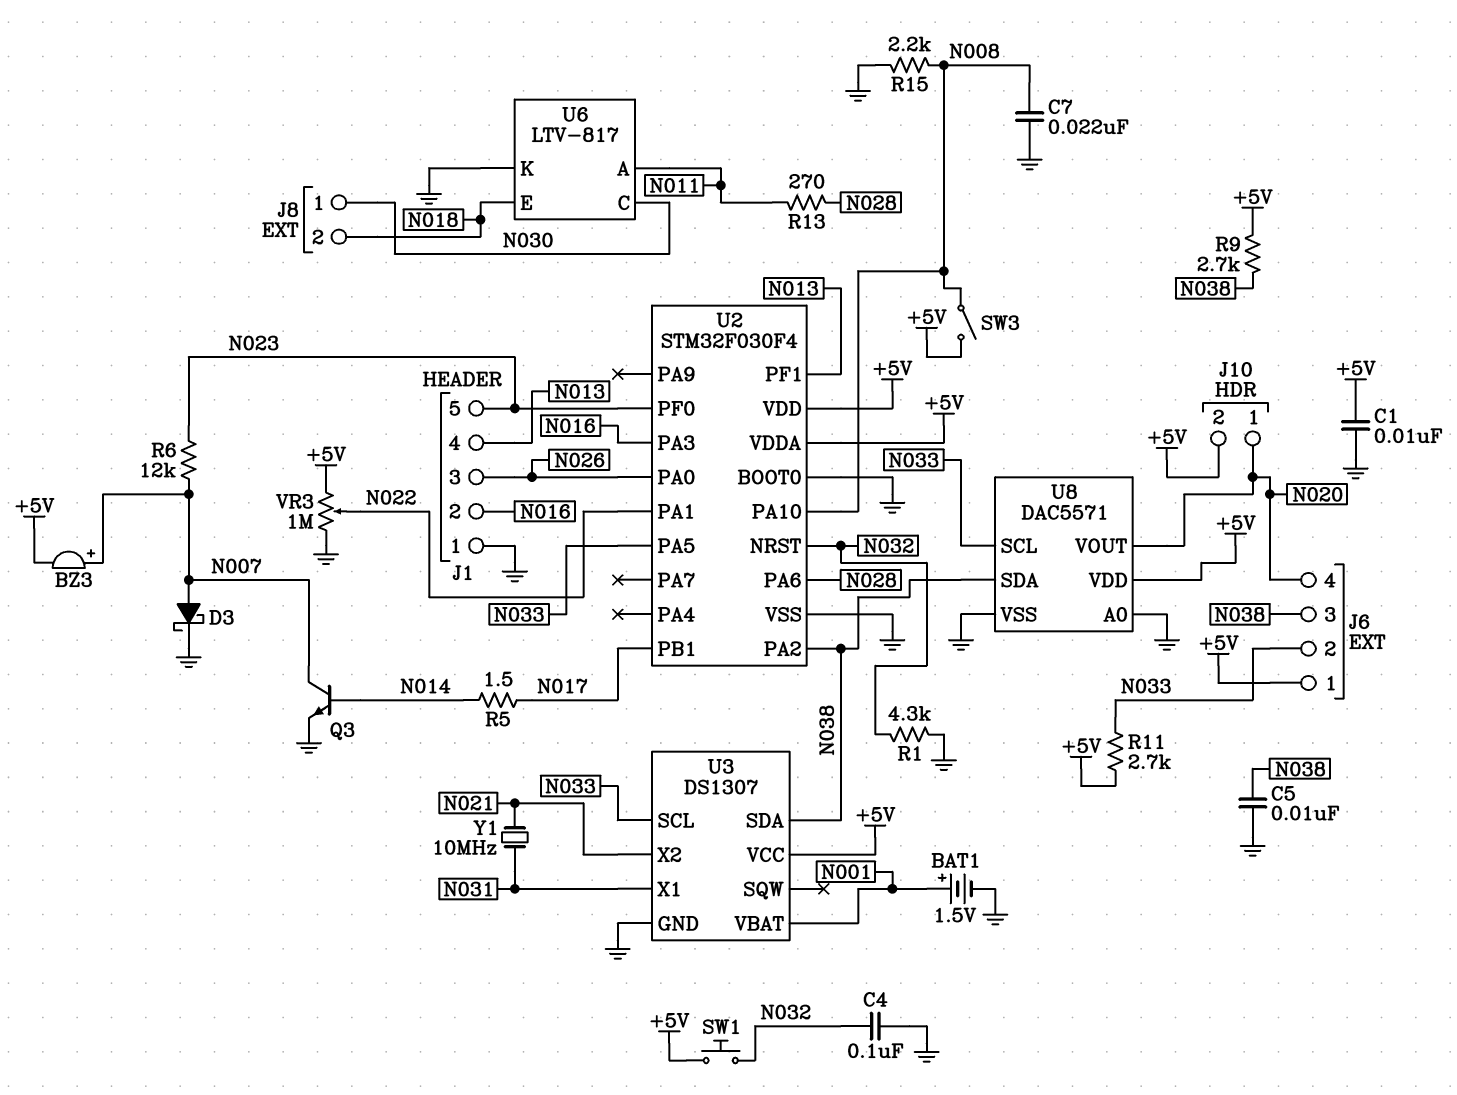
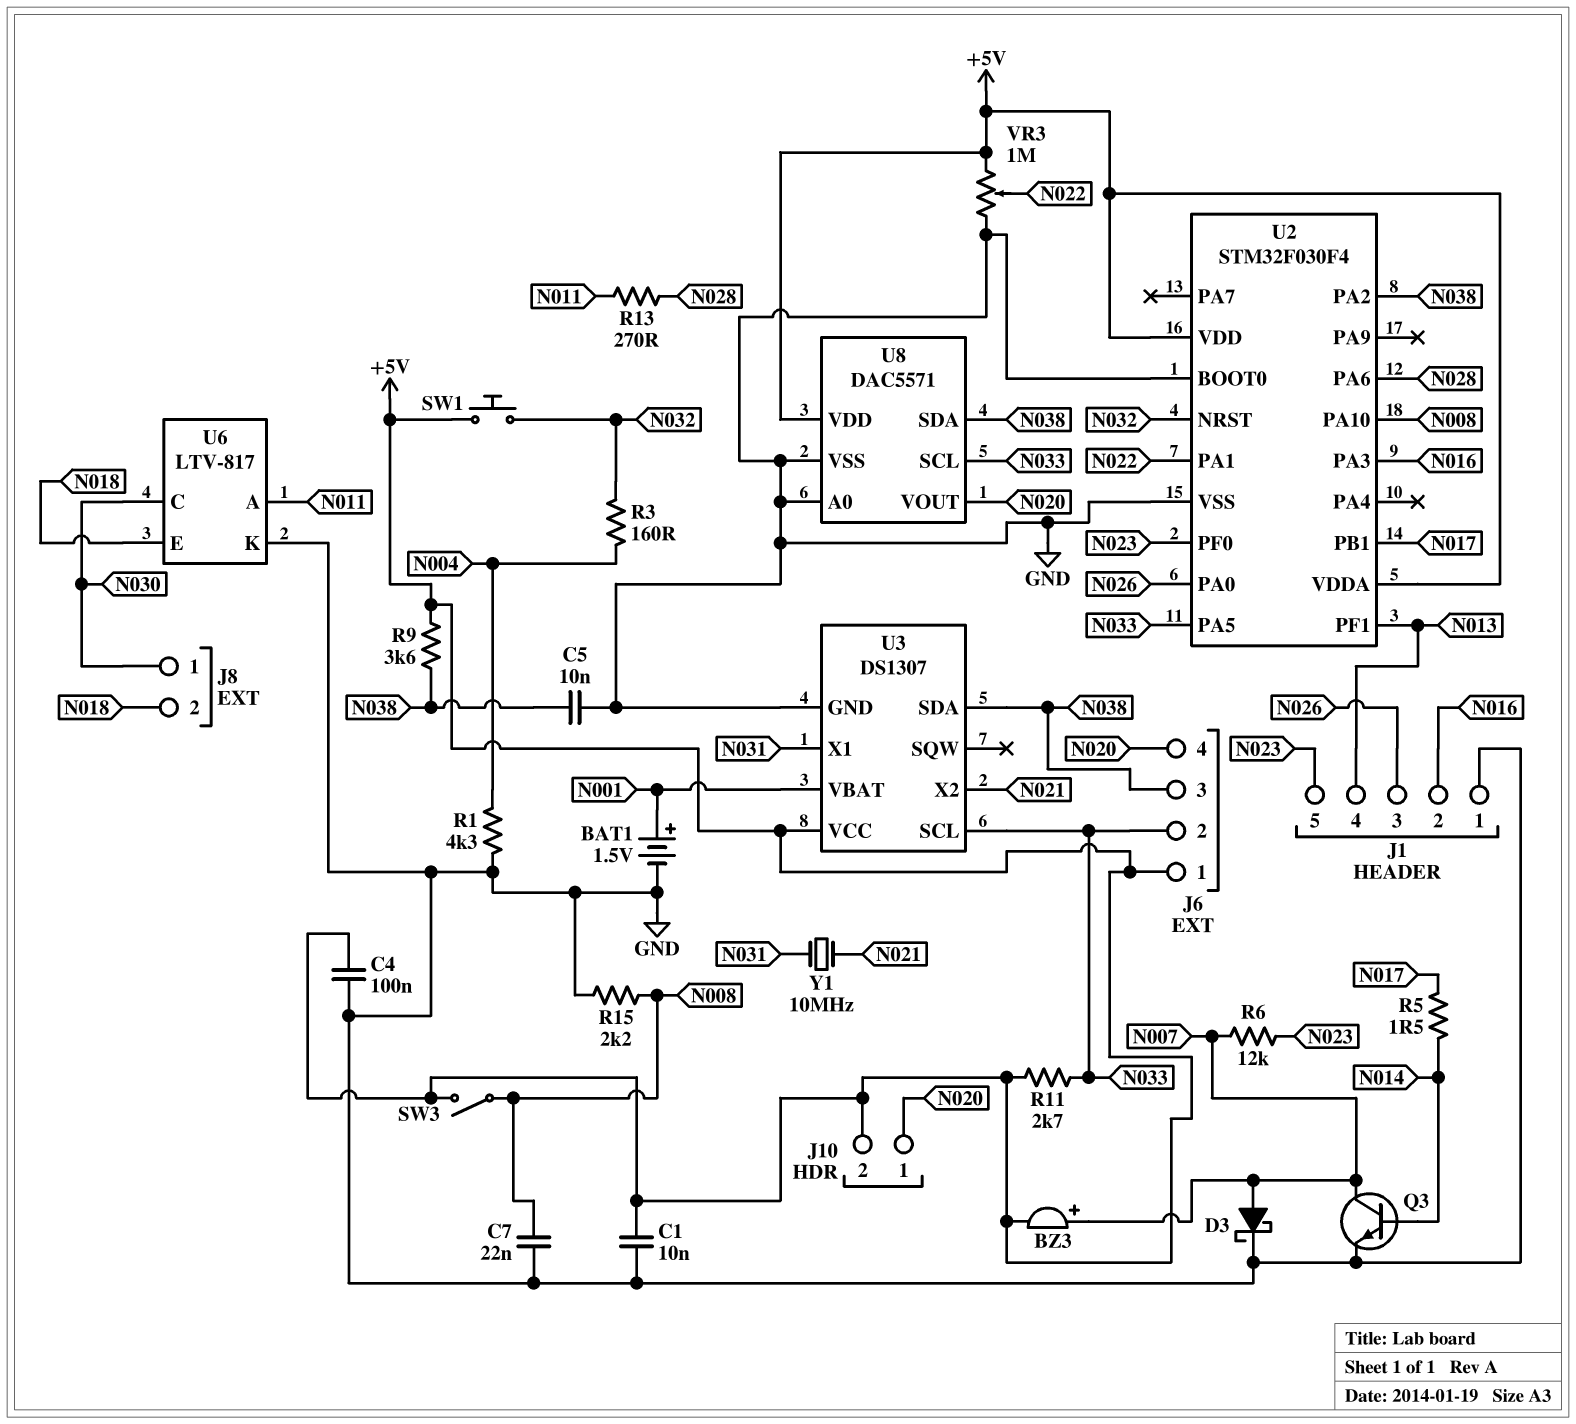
C4: 100nF (GND, N032) -> 100nF (+5V, GND)
R1: 4.3k (GND, N032) -> 4.3k (GND, N004)
R3: none -> 160 (N004, N032)
R9: 2.7k (+5V, N038) -> 3.6k (+5V, N038)

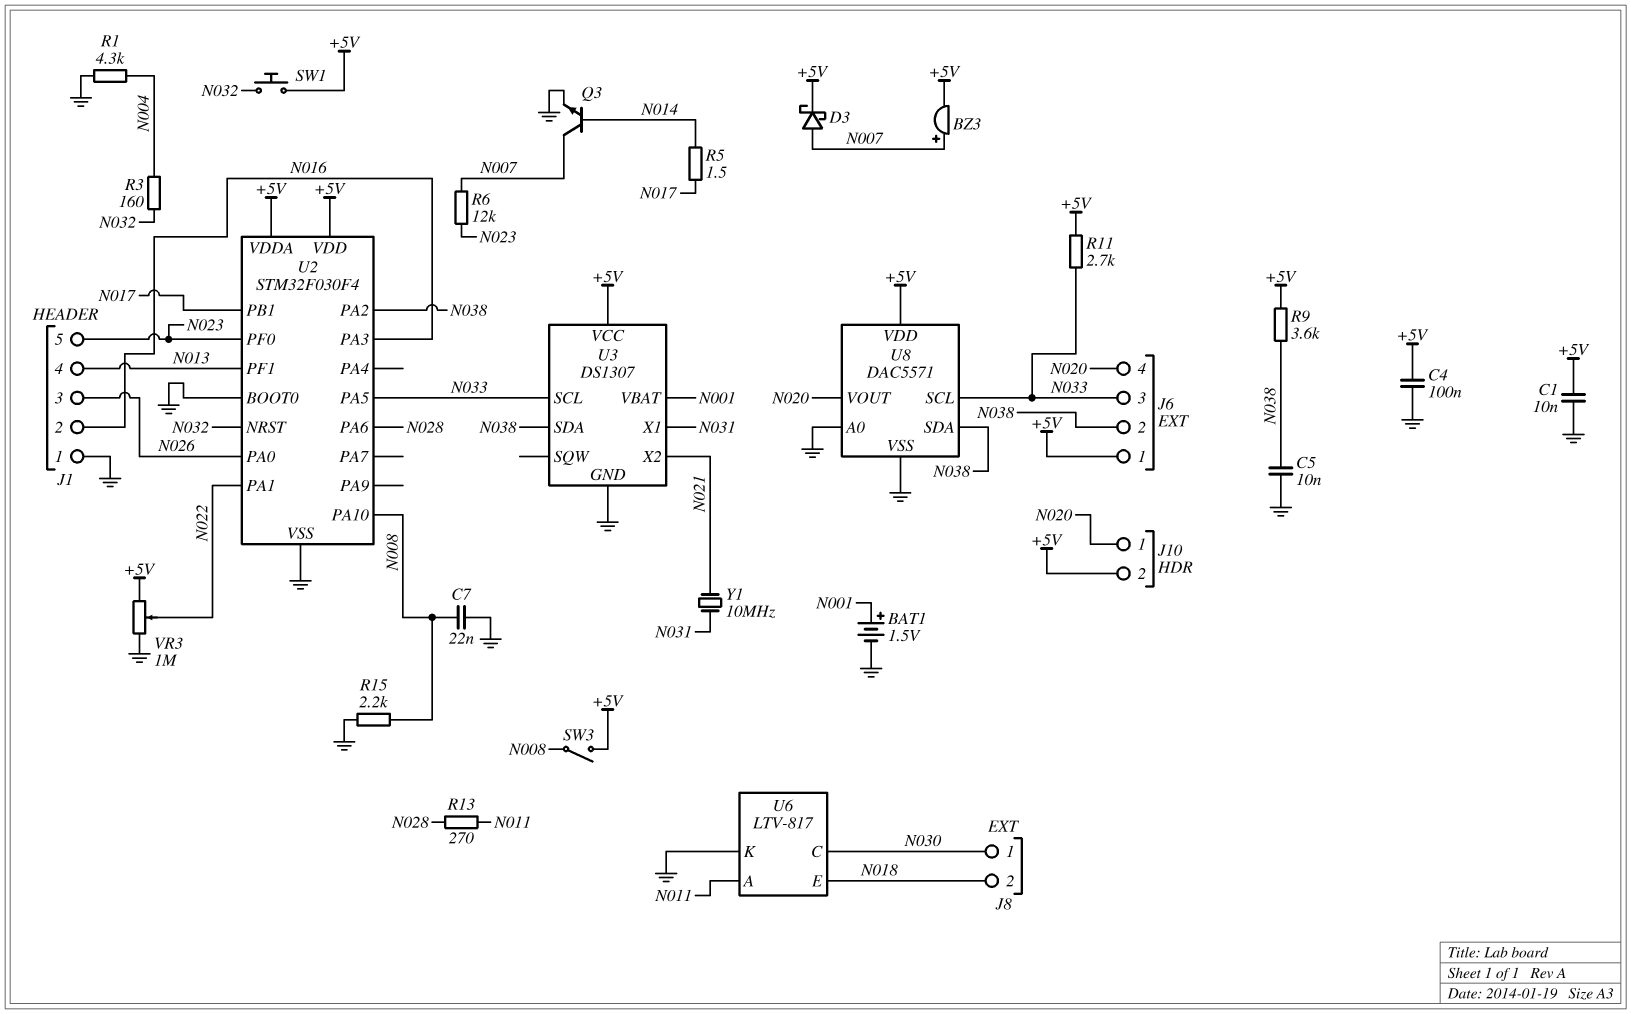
D3: schottky (A N007, K GND) -> schottky (A N007, K +5V)
J6 pin 2: N033 -> N038
J6 pin 3: N038 -> N033

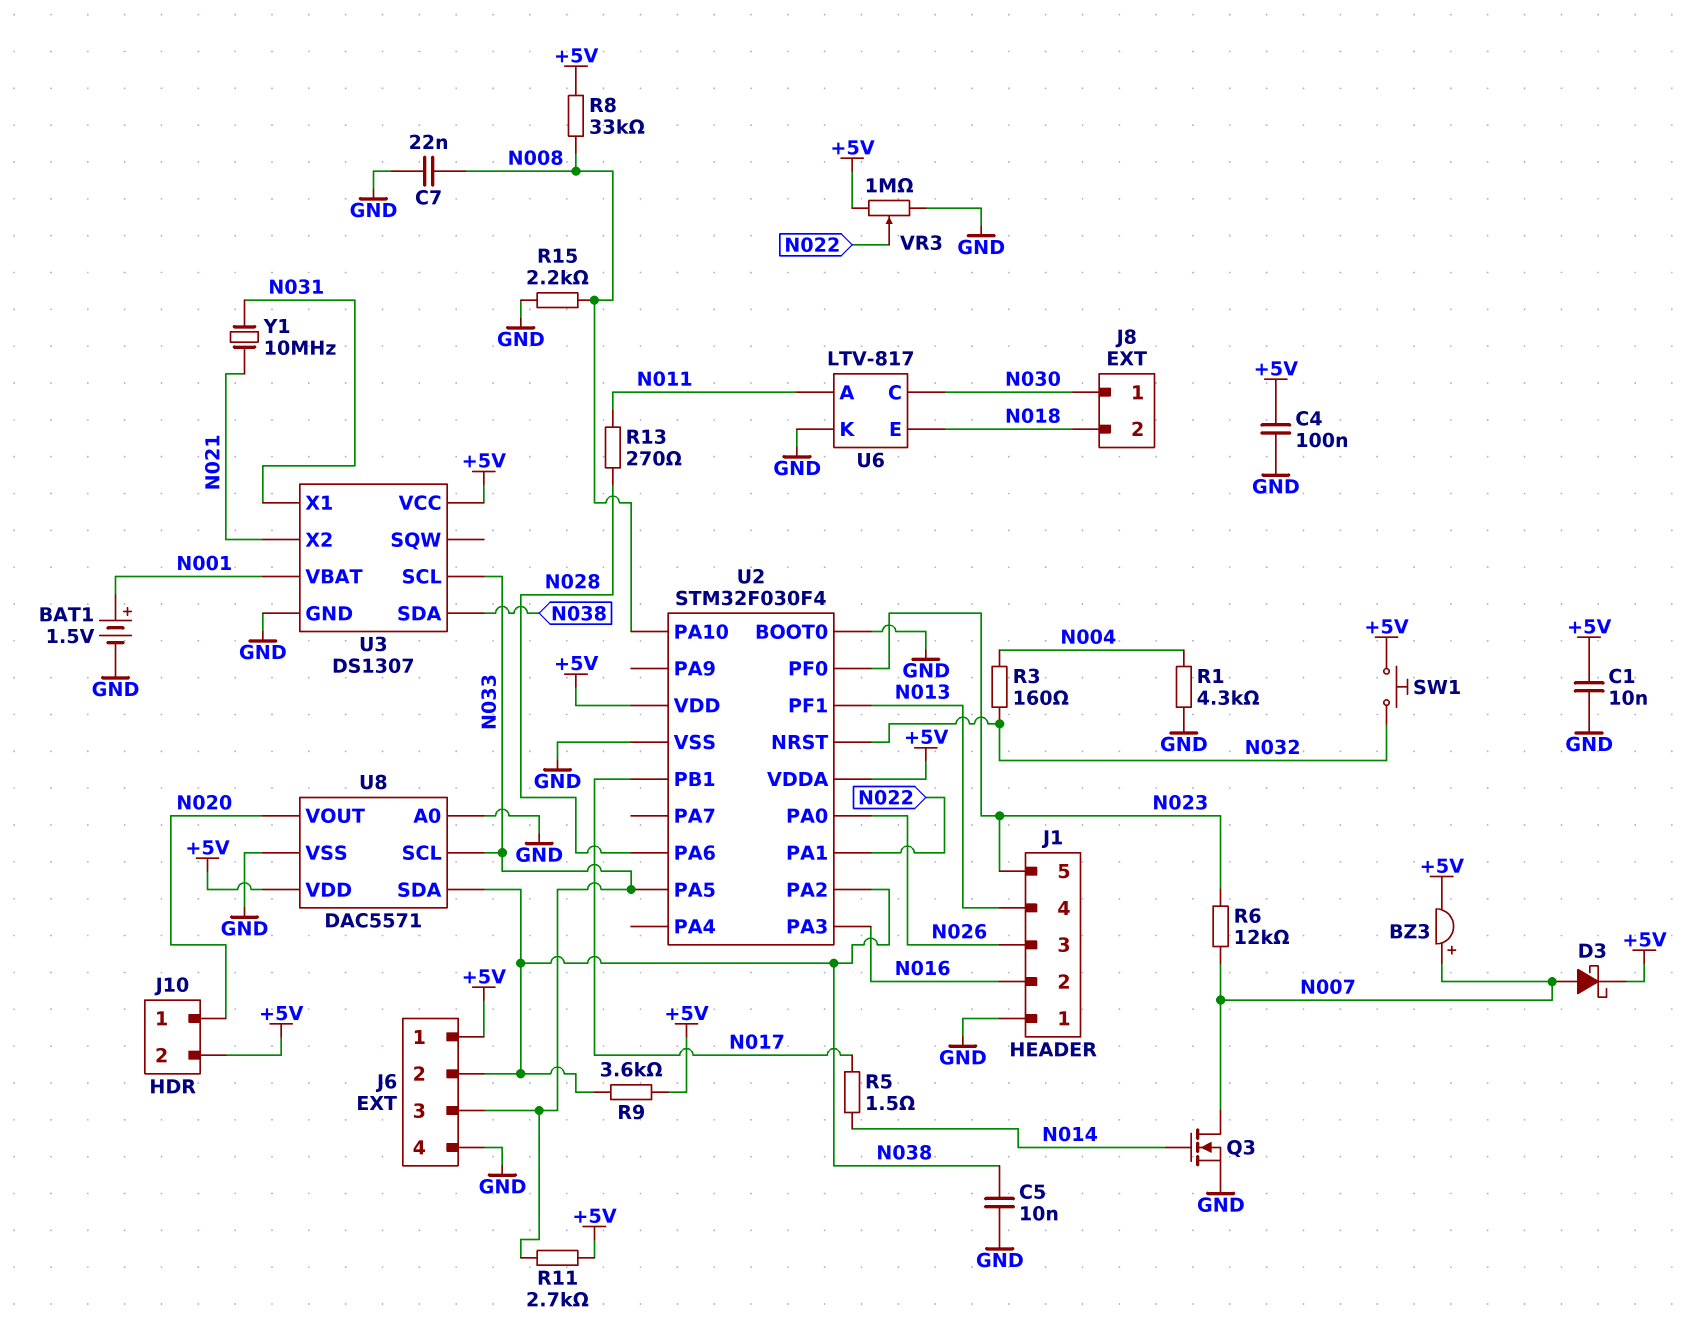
J6 pin 4: N020 -> GND
Q3: NPN (B N014, C N007, E GND) -> NMOS (G N014, D N007, S GND)
R8: none -> 33k (+5V, N008)
SW3: switch (+5V, N008) -> none

